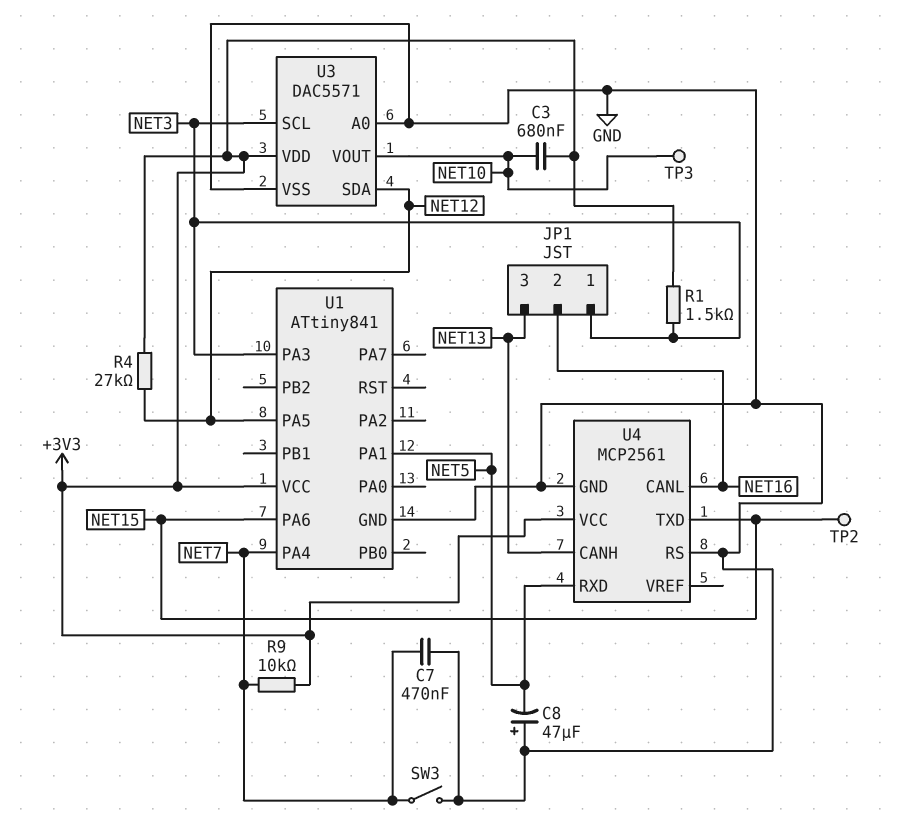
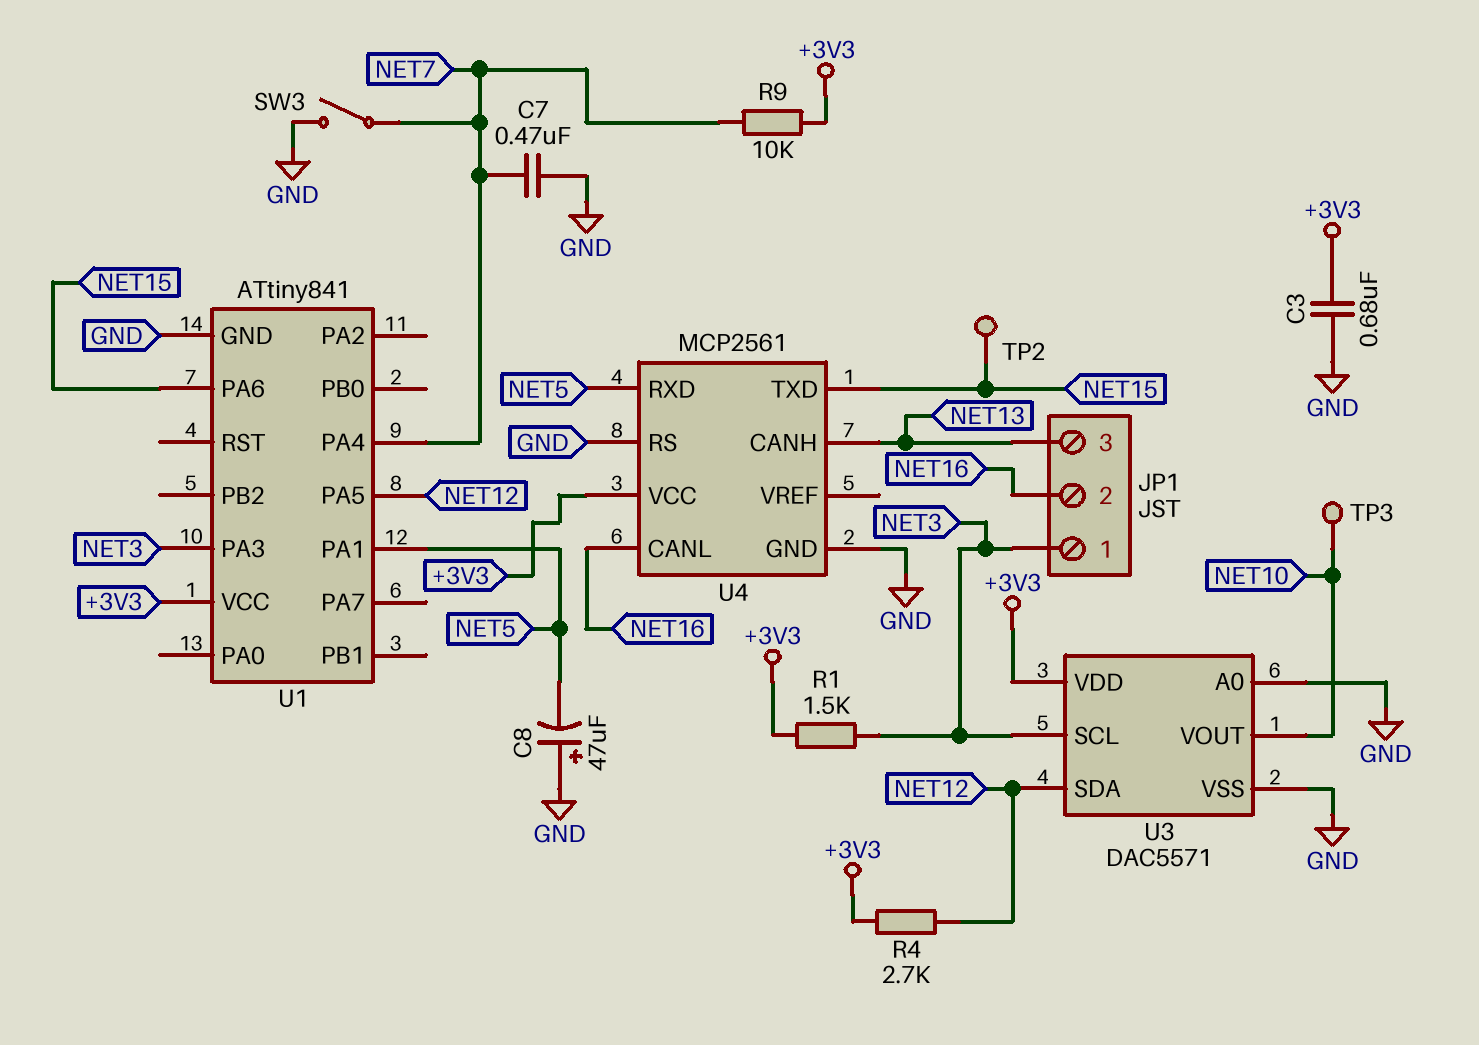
C3: 680nF (+3V3, NET10) -> 680nF (+3V3, GND)
R4: 27k (+3V3, NET12) -> 2.7k (+3V3, NET12)

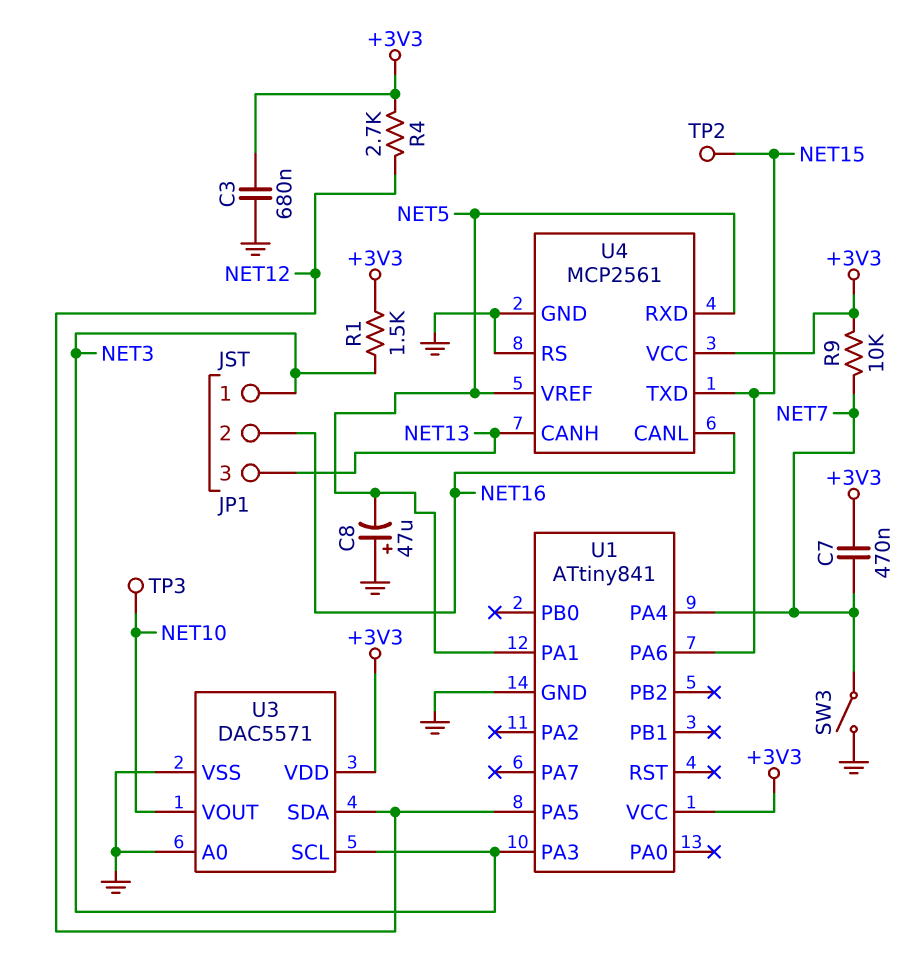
C7: 470nF (GND, NET7) -> 470nF (+3V3, NET7)
U4 pin VREF: none -> NET5

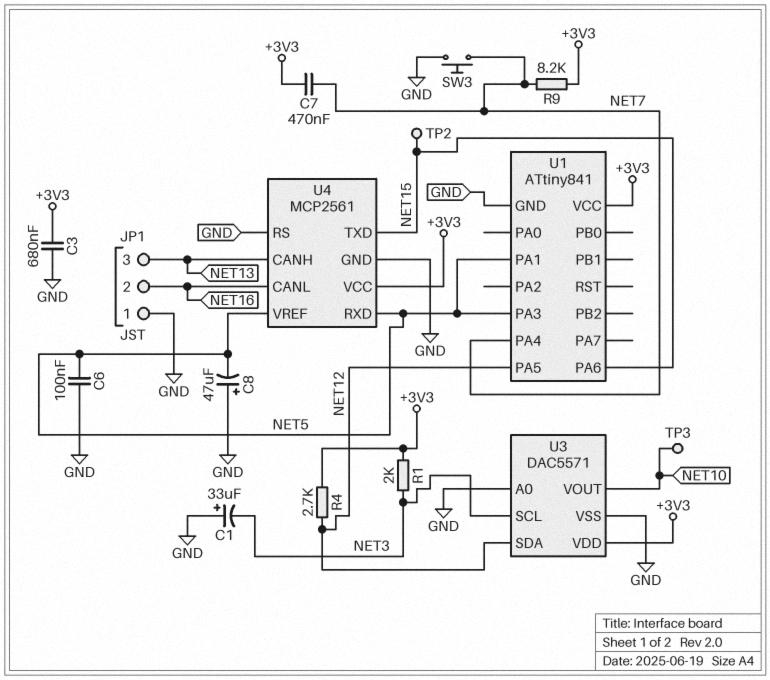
C1: none -> 33uF (plus GND, minus NET3)
C6: none -> 100nF (GND, NET5)
JP1 pin 1: NET3 -> GND
R1: 1.5k (+3V3, NET3) -> 2k (+3V3, NET3)
R9: 10k (+3V3, NET7) -> 8.2k (+3V3, NET7)
SW3: switch (GND, NET7) -> button (GND, NET7)
U1 pin PA3: NET3 -> NET5

